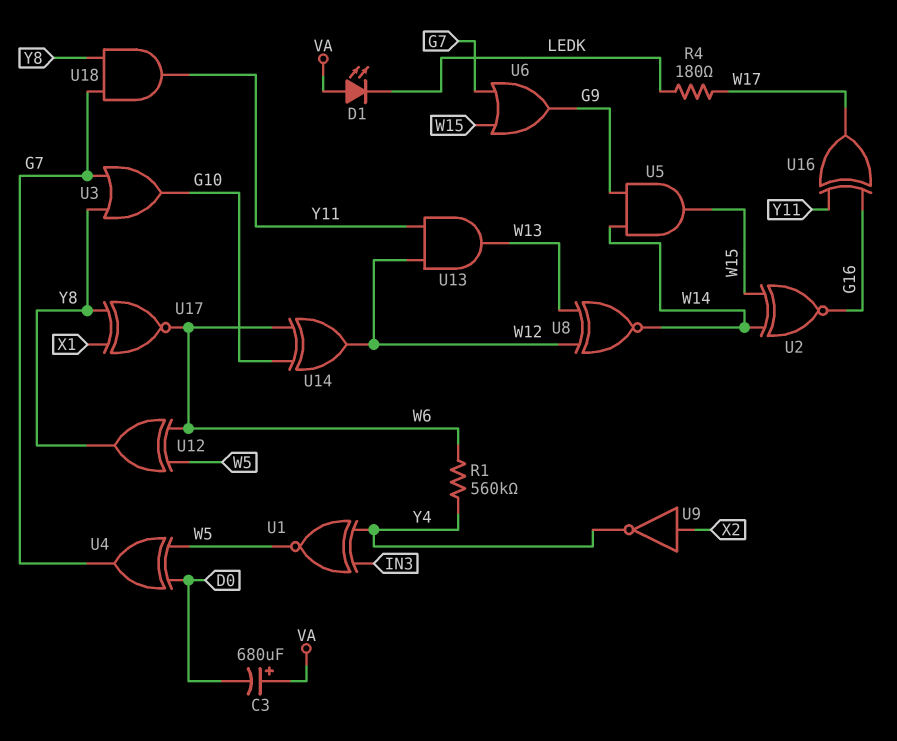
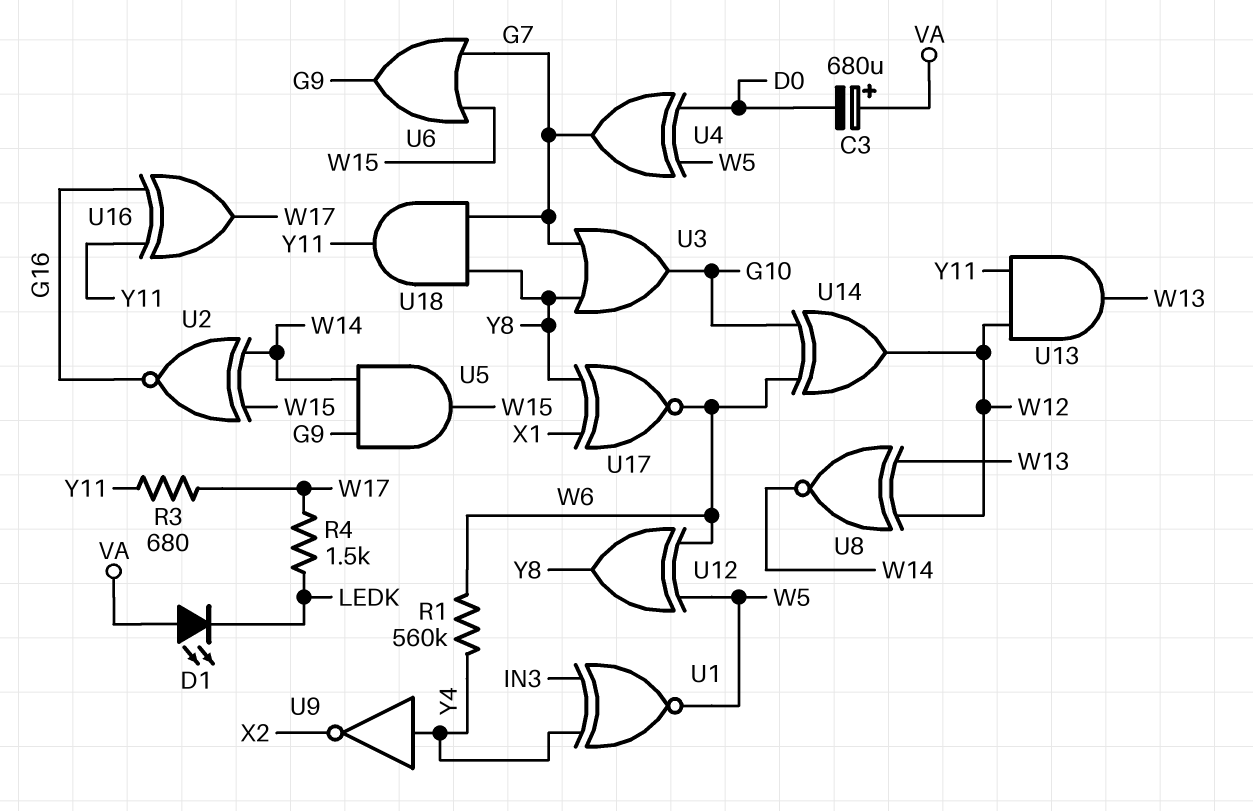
R3: none -> 680 (W17, Y11)
R4: 180 (LEDK, W17) -> 1.5k (LEDK, W17)
U9: NOT (in X2, out Y4) -> NOT (in Y4, out X2)

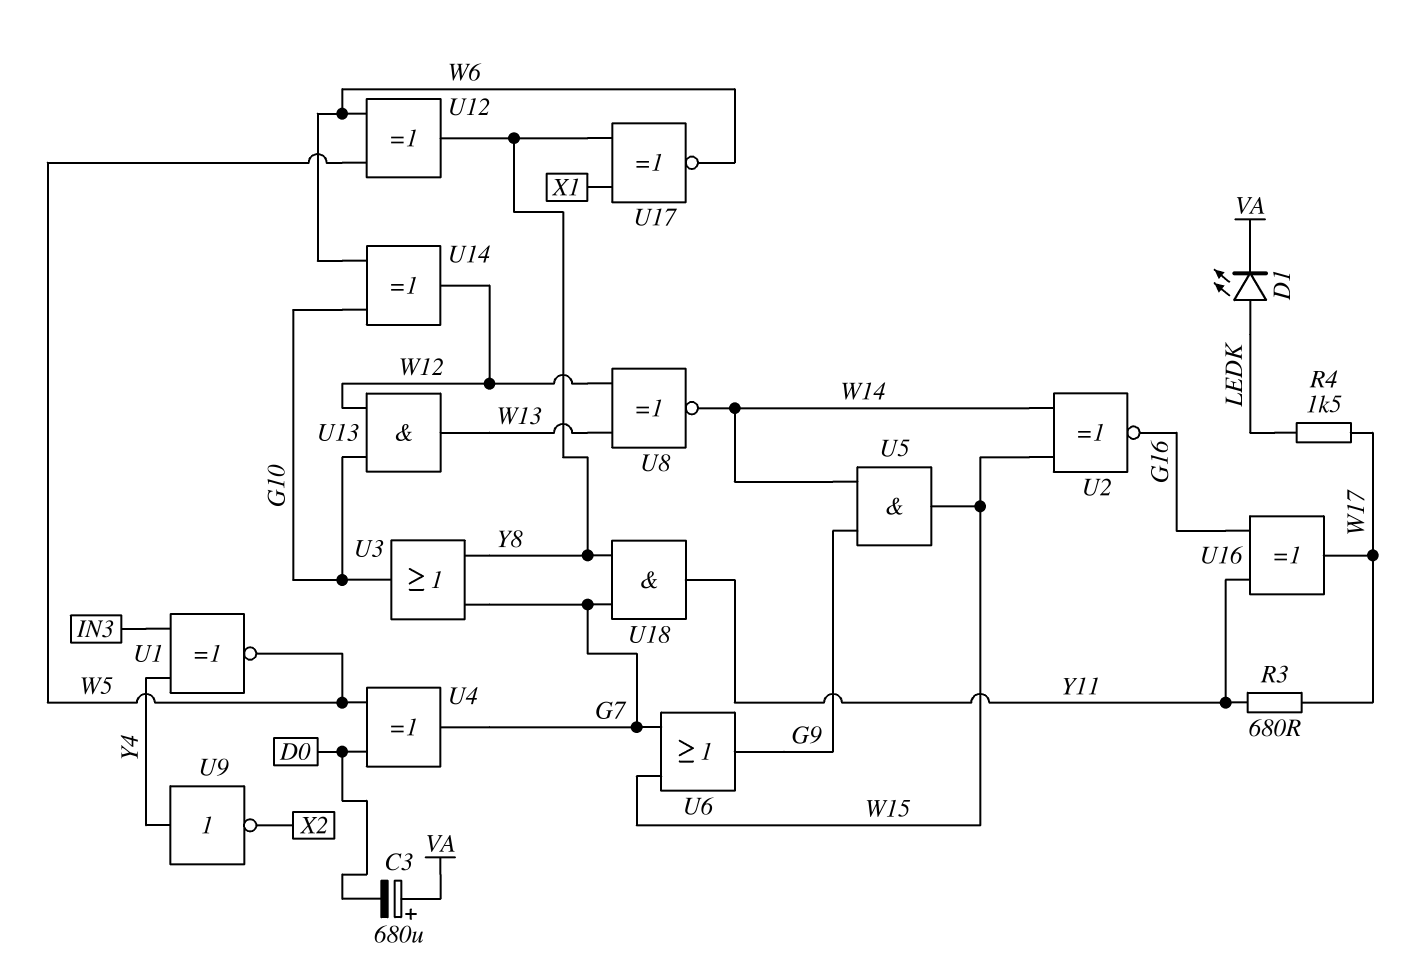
D1: LED (A VA, K LEDK) -> LED (A LEDK, K VA)
R1: 560k (W6, Y4) -> none
U13: AND (in W12, in Y11, out W13) -> AND (in G10, in W12, out W13)

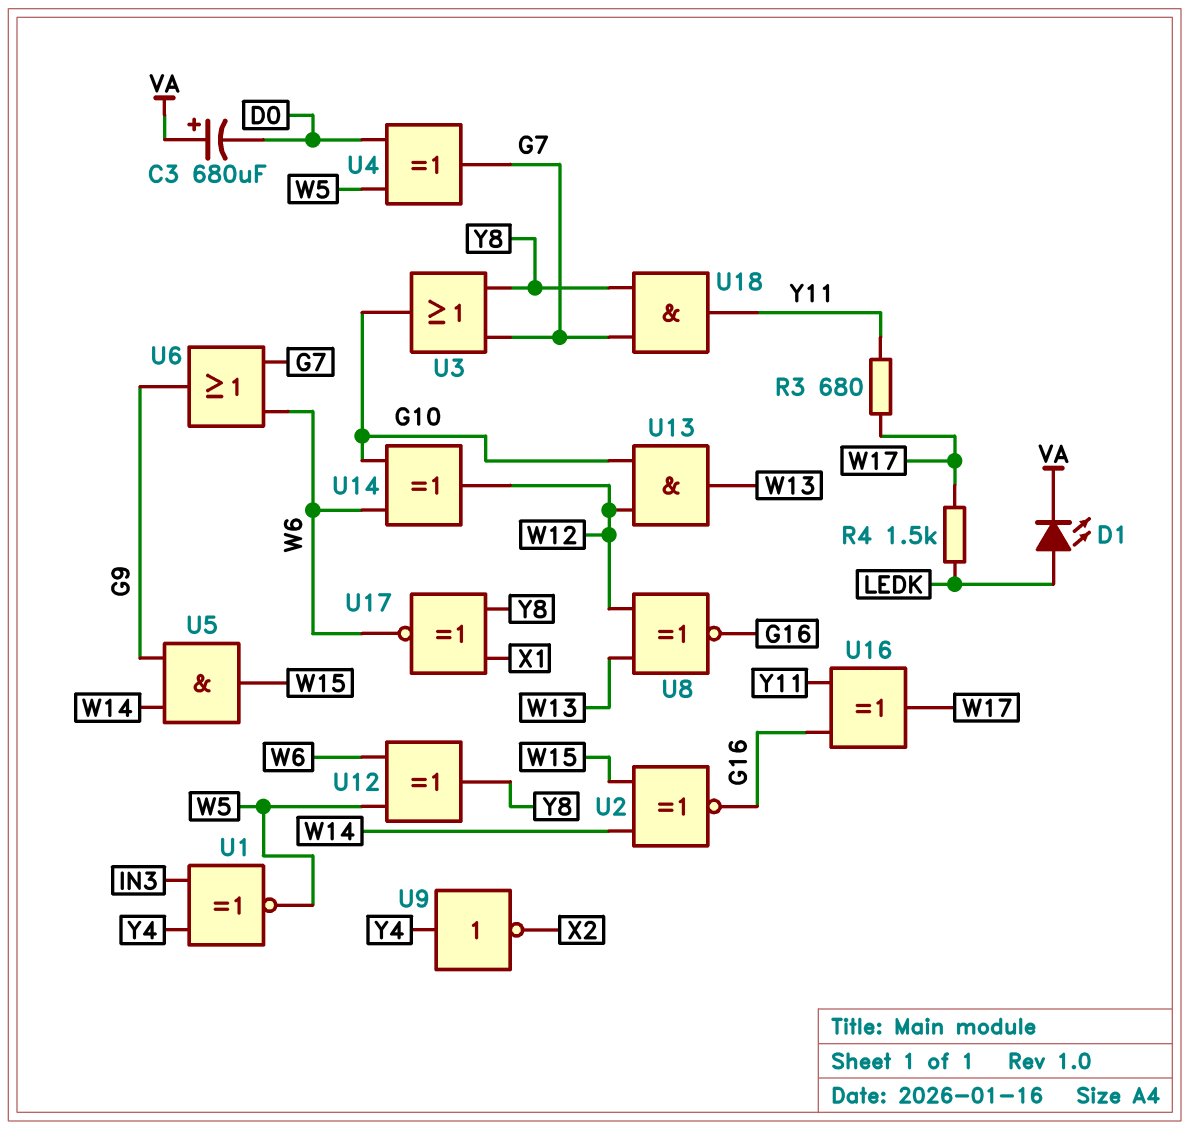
U6: OR (in G7, in W15, out G9) -> OR (in G7, in W6, out G9)
U8: XNOR (in W12, in W13, out W14) -> XNOR (in W12, in W13, out G16)

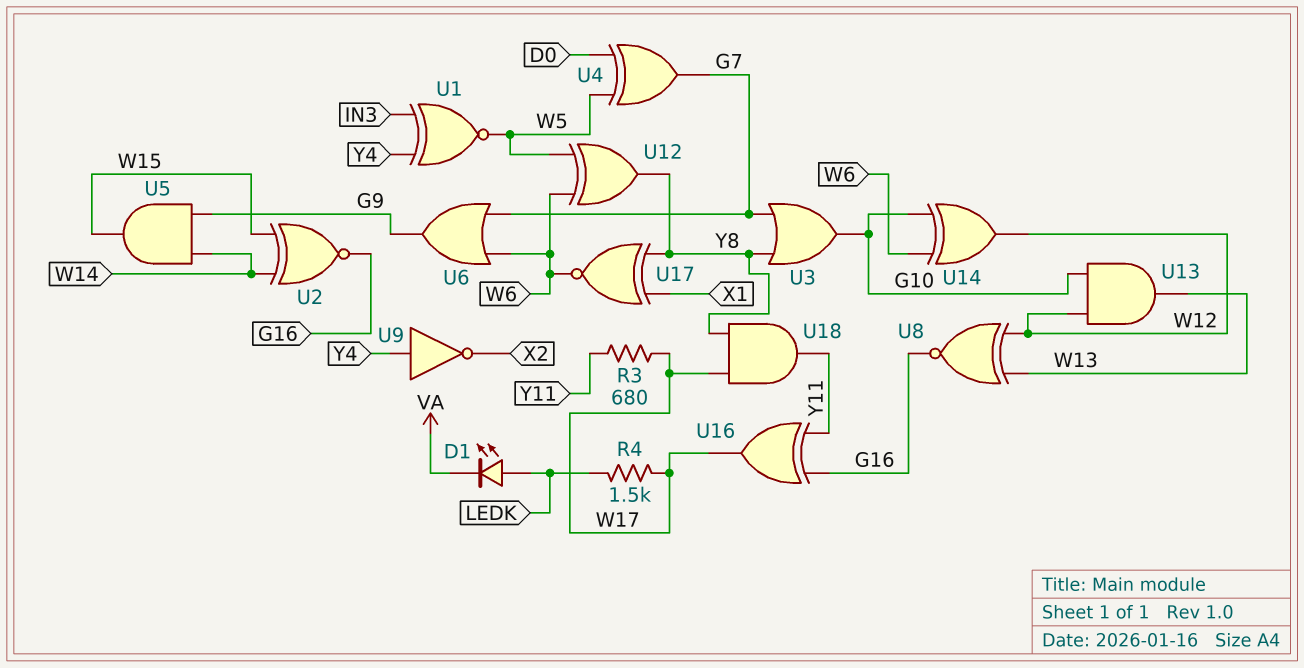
C3: 680uF (plus VA, minus D0) -> none
U18: AND (in G7, in Y8, out Y11) -> AND (in W17, in Y8, out Y11)

